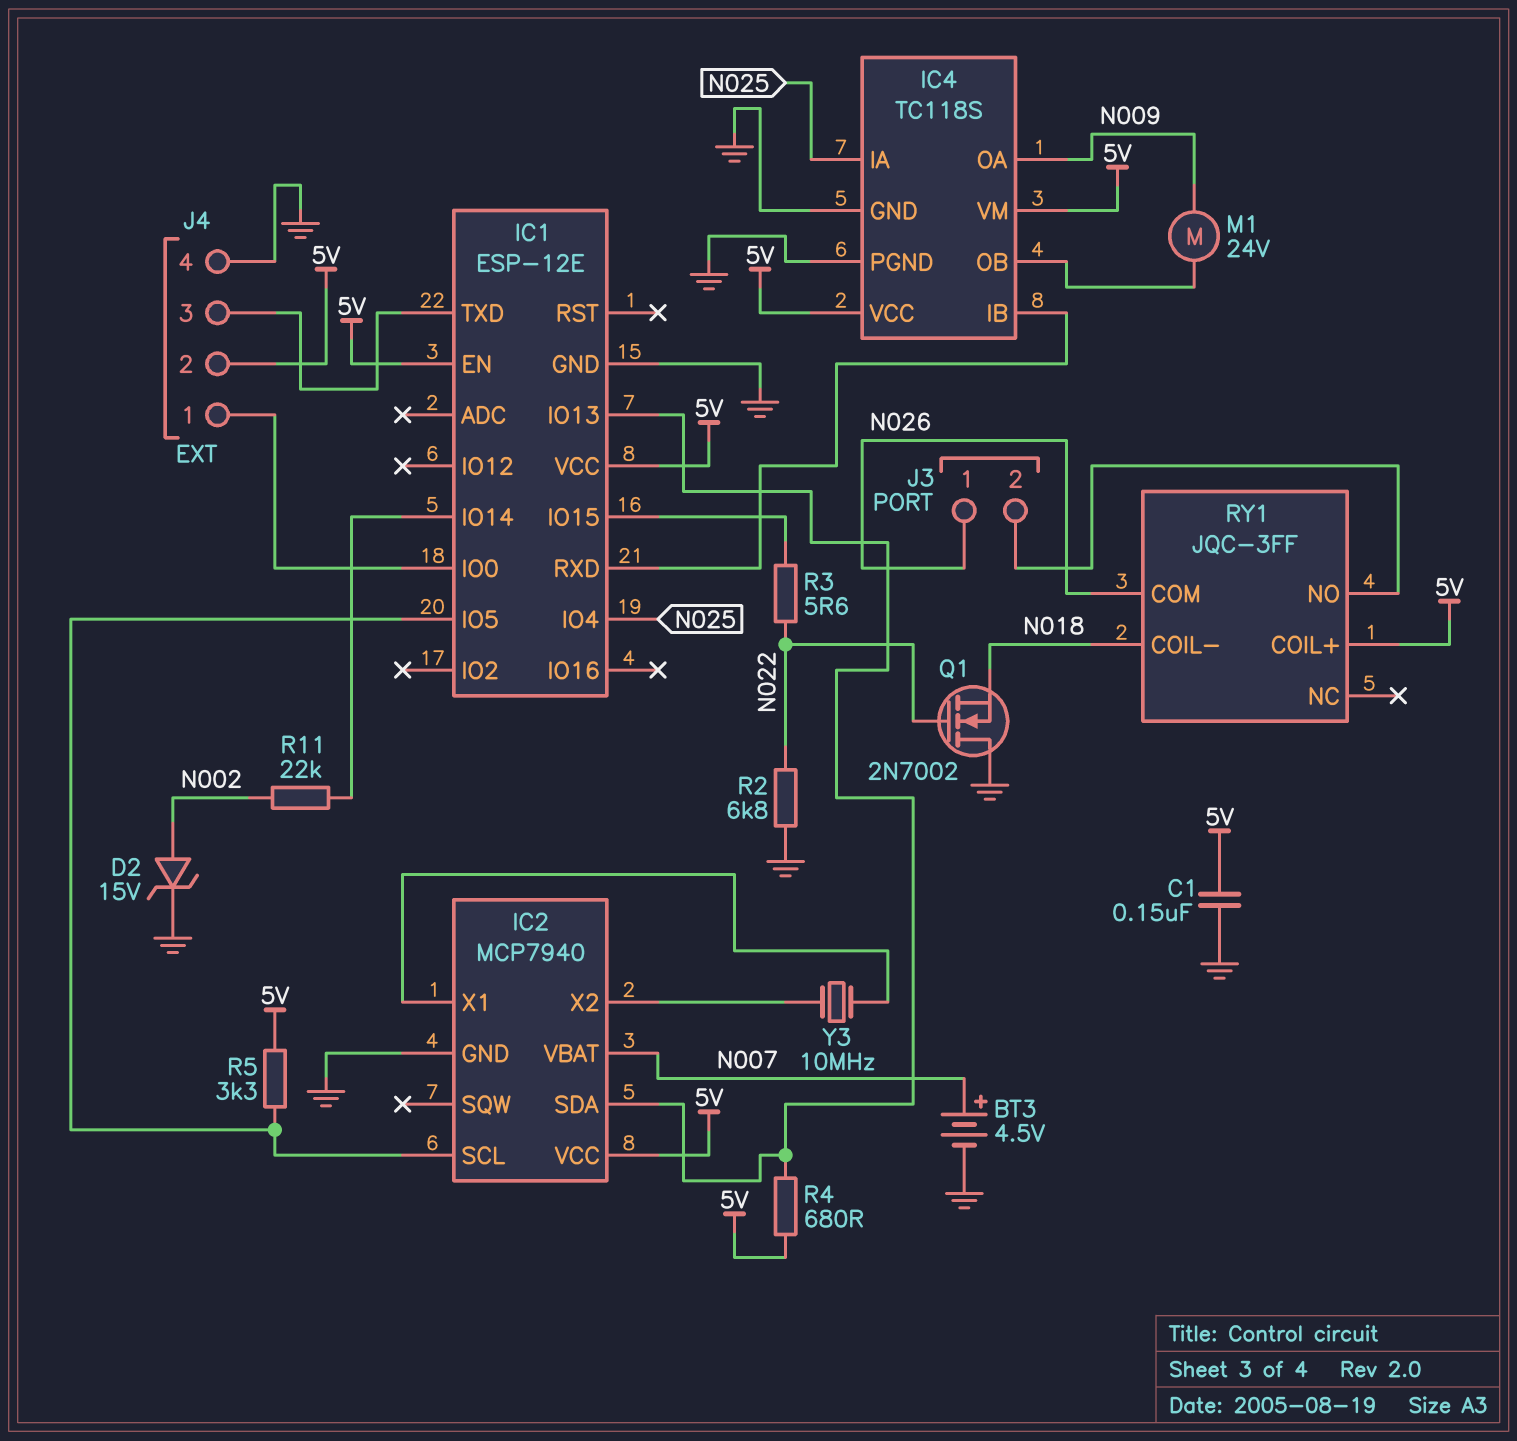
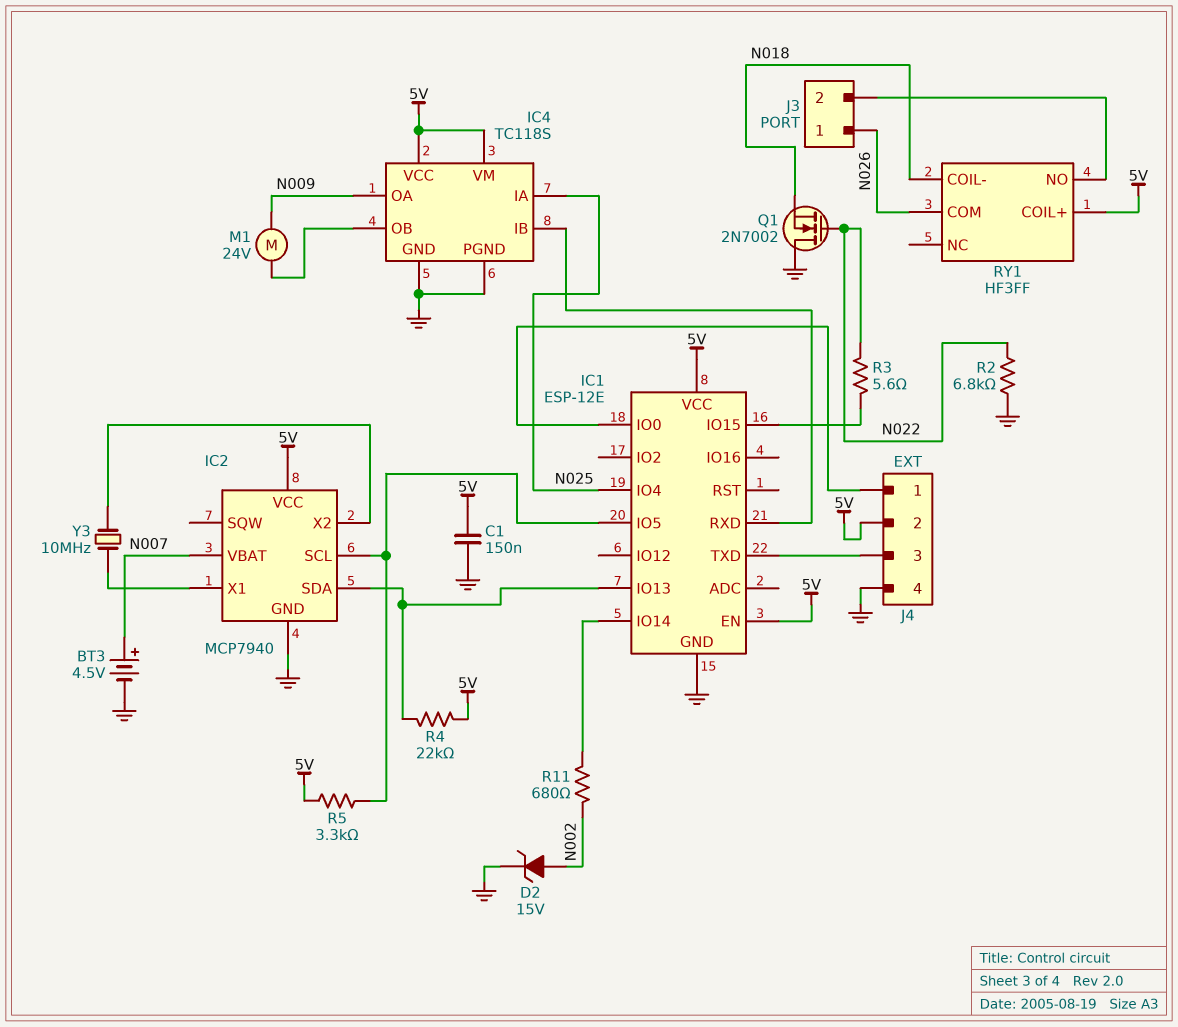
R4: 680 (5V, IC1/IO13) -> 22k (5V, IC1/IO13)
R11: 22k (IC1/IO14, N002) -> 680 (IC1/IO14, N002)
RY1: JQC-3FF -> HF3FF

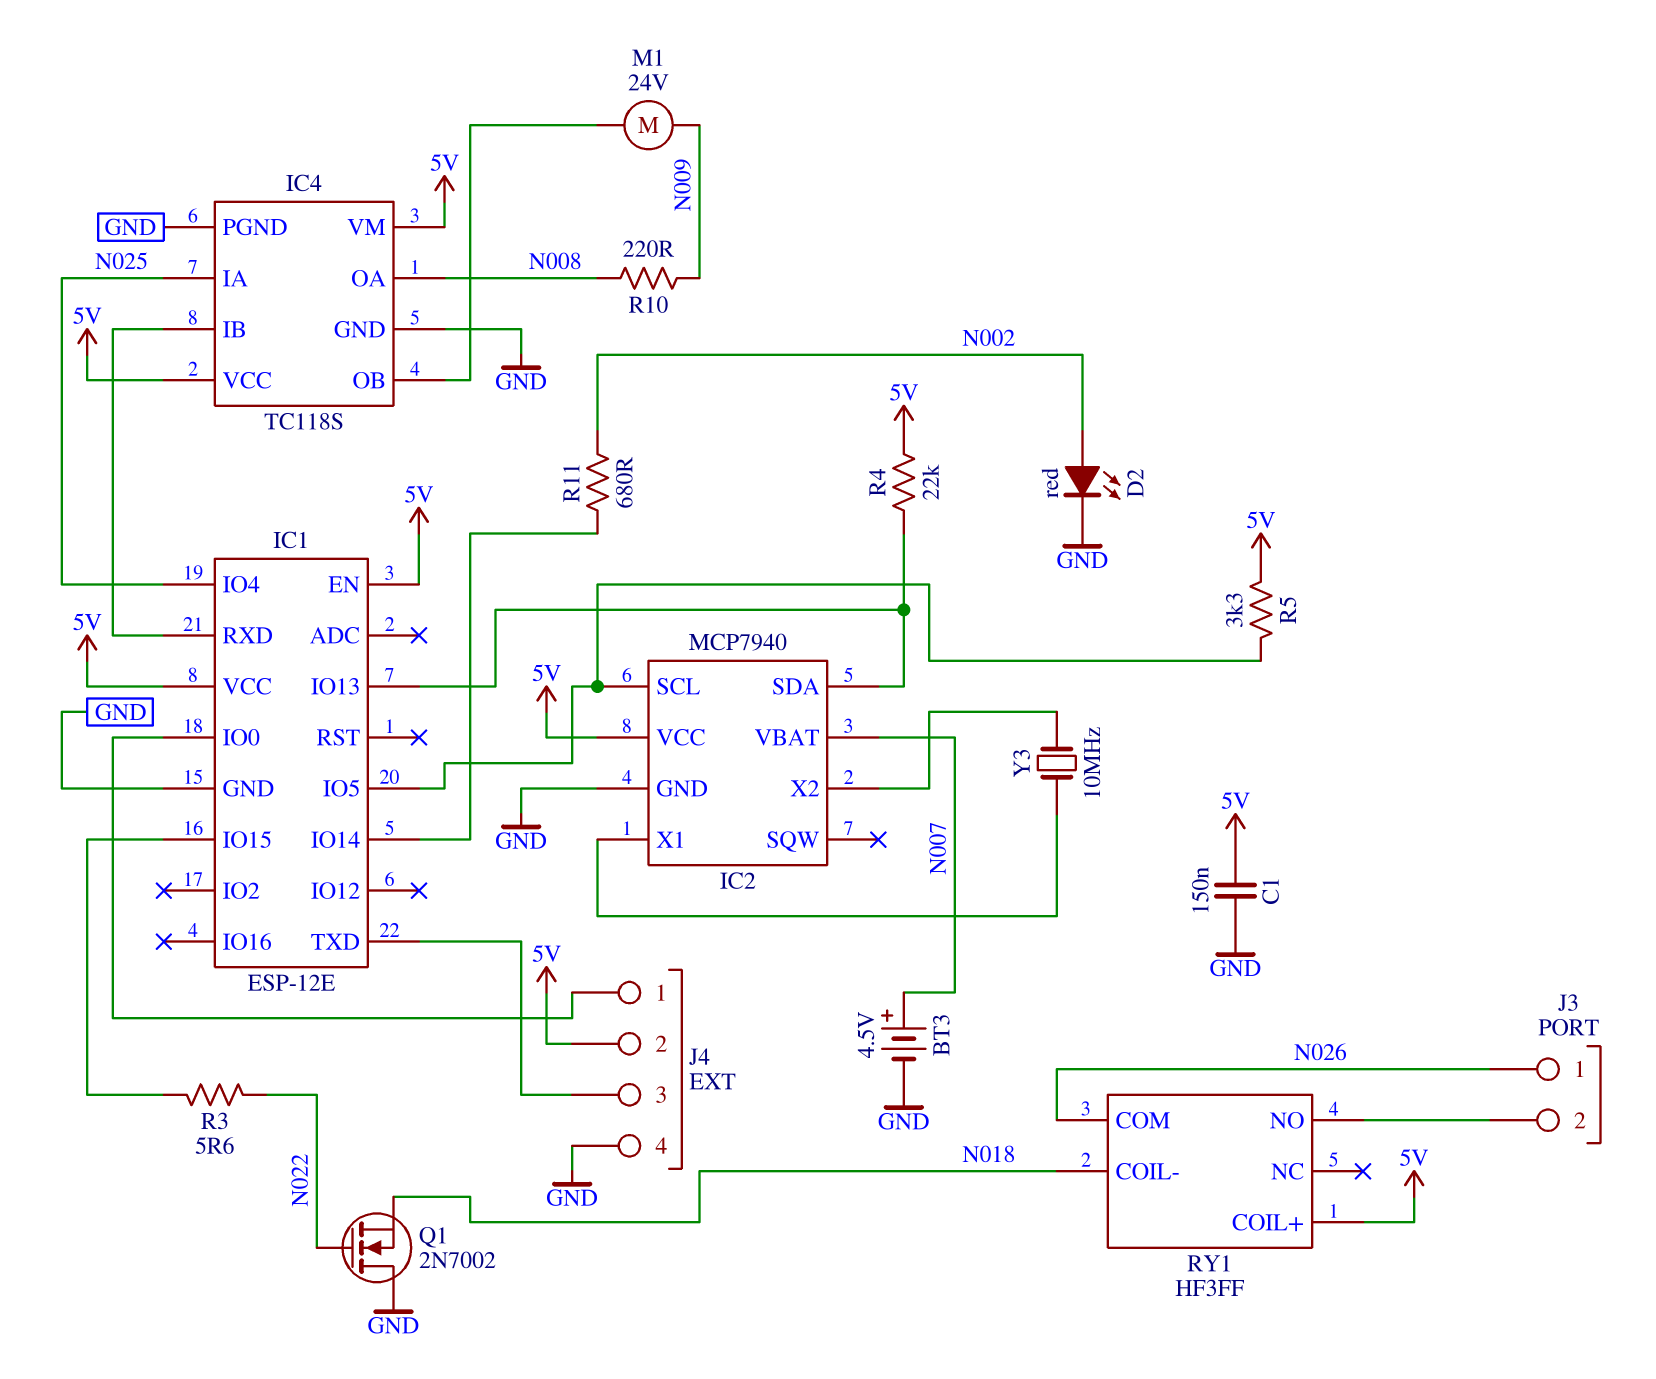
D2: zener 15V (A N002, K GND) -> LED red (A N002, K GND)
IC4 pin OA: N009 -> N008
R2: 6.8k (GND, N022) -> none
R10: none -> 220 (N008, N009)

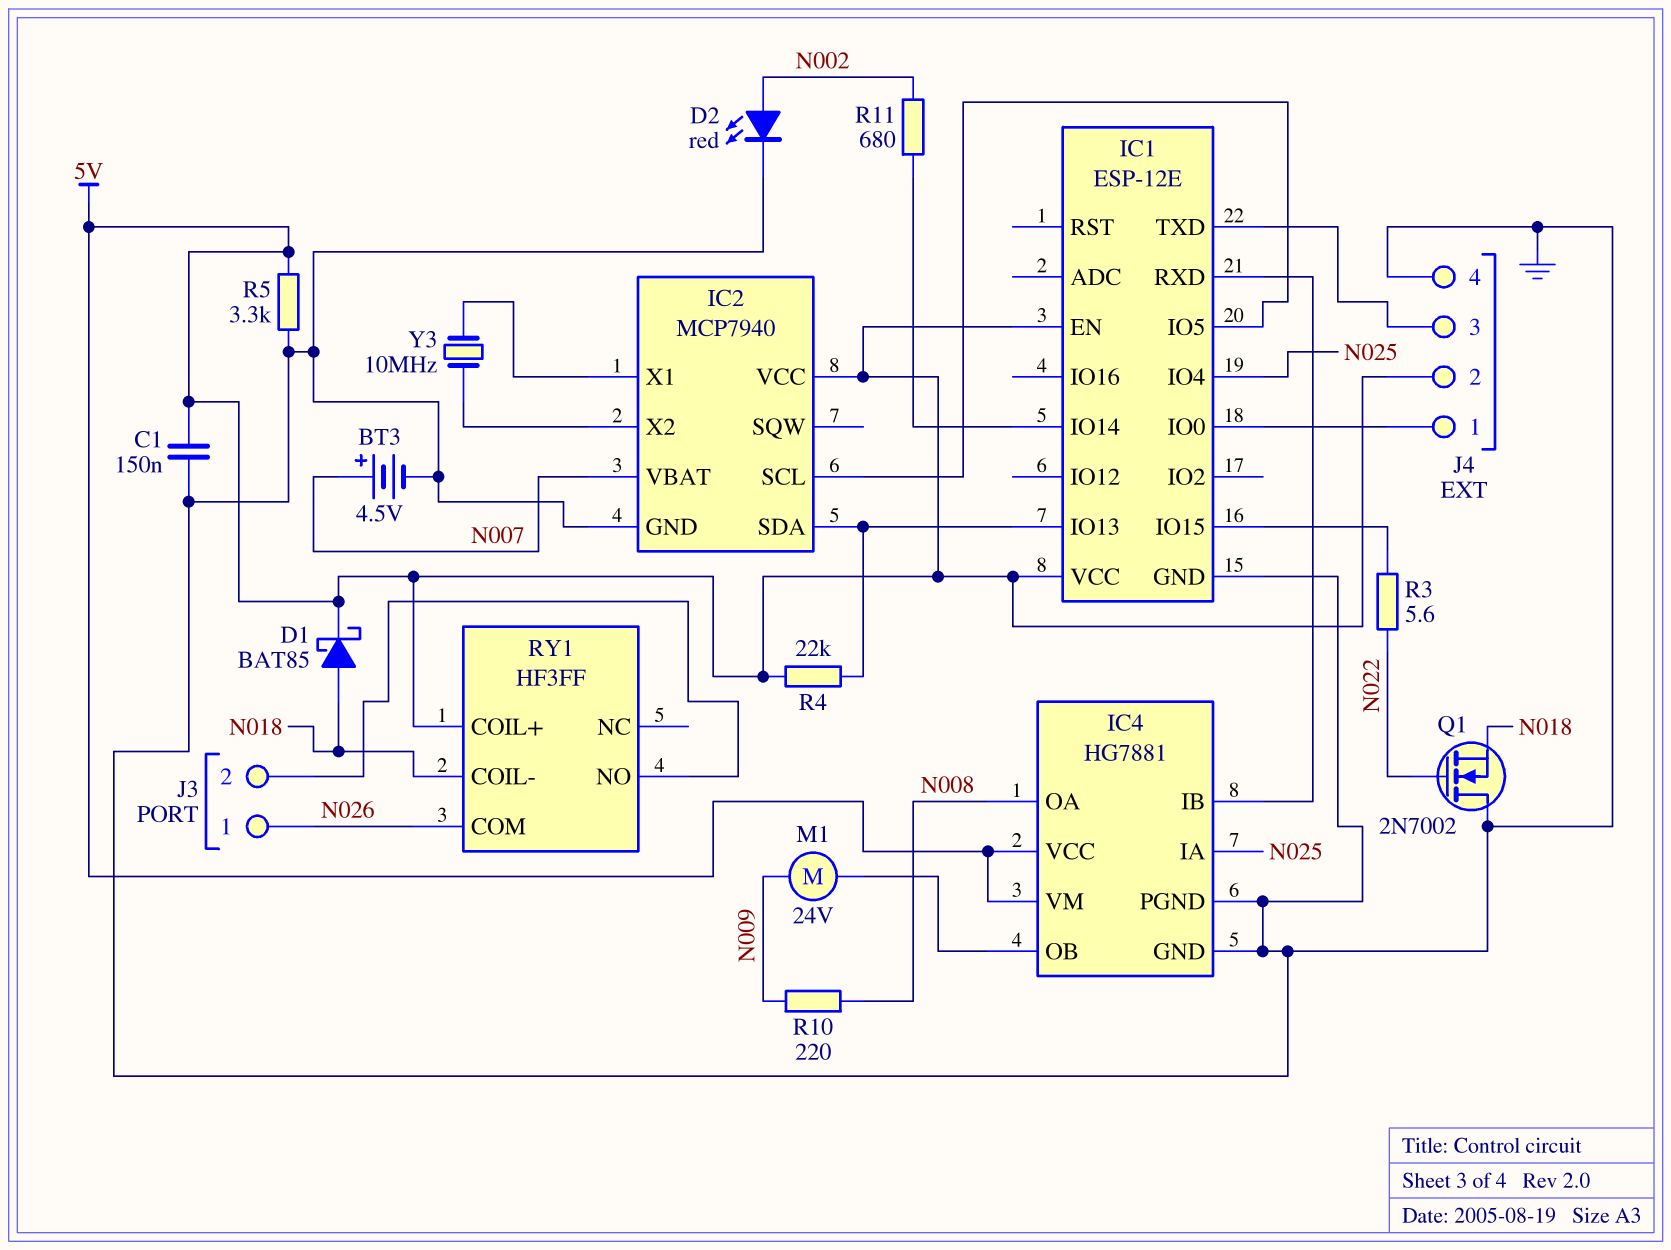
D1: none -> schottky BAT85 (A N018, K 5V)
IC4: TC118S -> HG7881
R5: 3.3k (5V, IC1/IO5) -> 3.3k (5V, GND)

